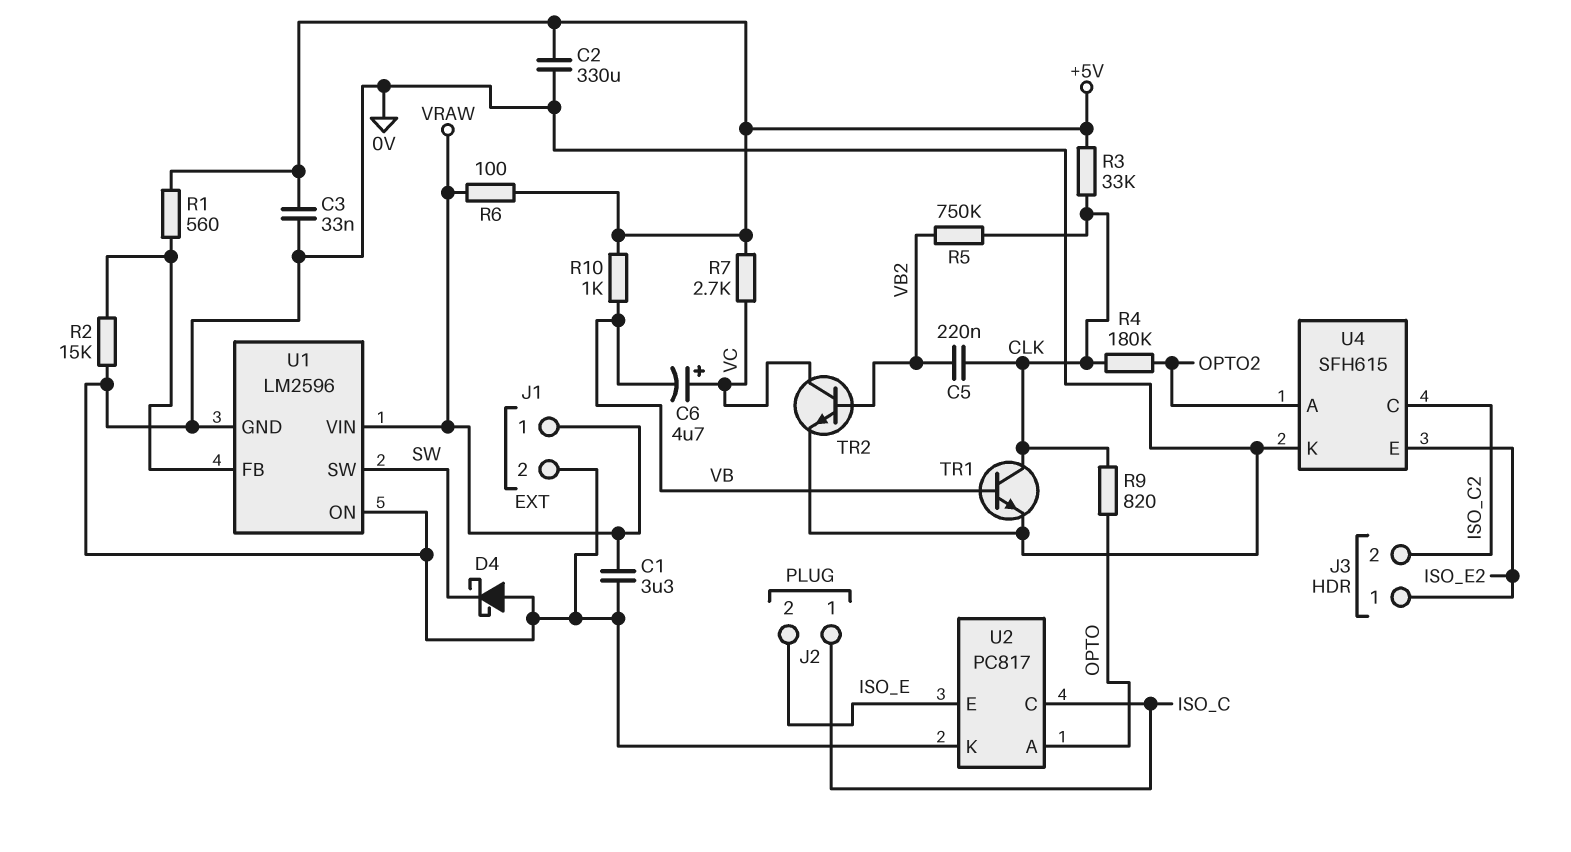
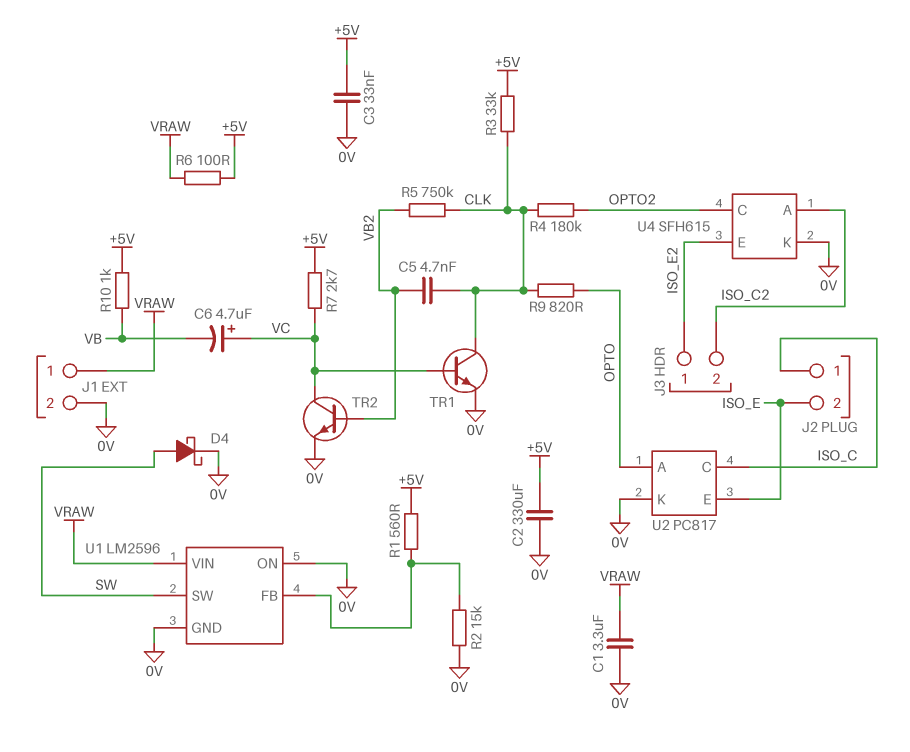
C5: 220nF (CLK, VB2) -> 4.7nF (CLK, VB2)
D4: schottky (A 0V, K SW) -> schottky (A SW, K 0V)
TR1: NPN (B VB, C CLK, E 0V) -> NPN (B VC, C CLK, E 0V)
U4 pin A: OPTO2 -> ISO_C2
U4 pin C: ISO_C2 -> OPTO2

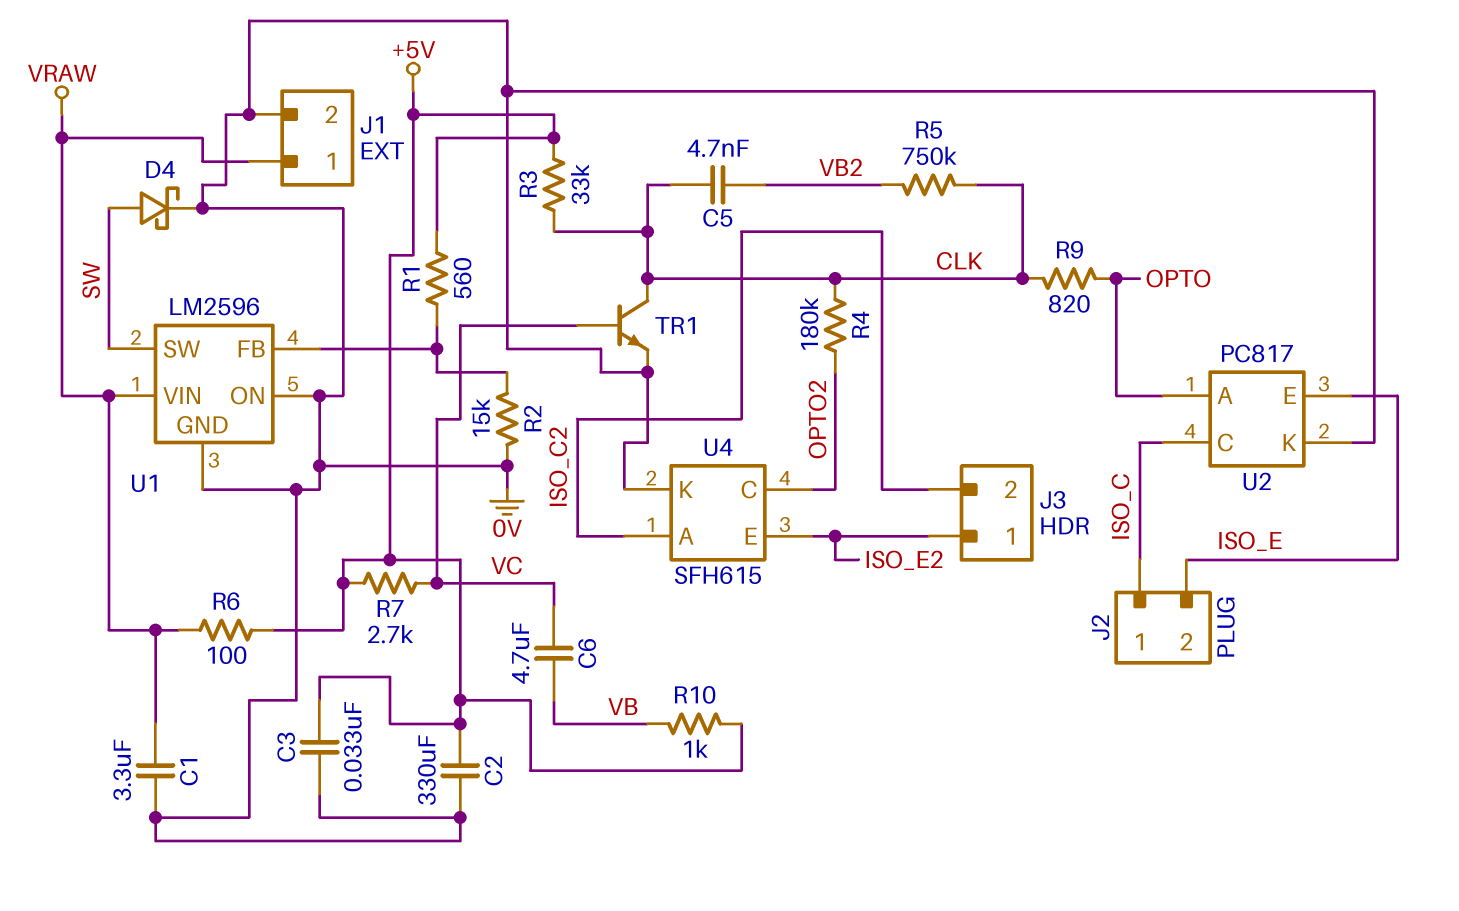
C6: 4.7uF (plus VC, minus VB) -> 4.7uF (VB, VC)
TR2: NPN (B VB2, C VC, E 0V) -> none

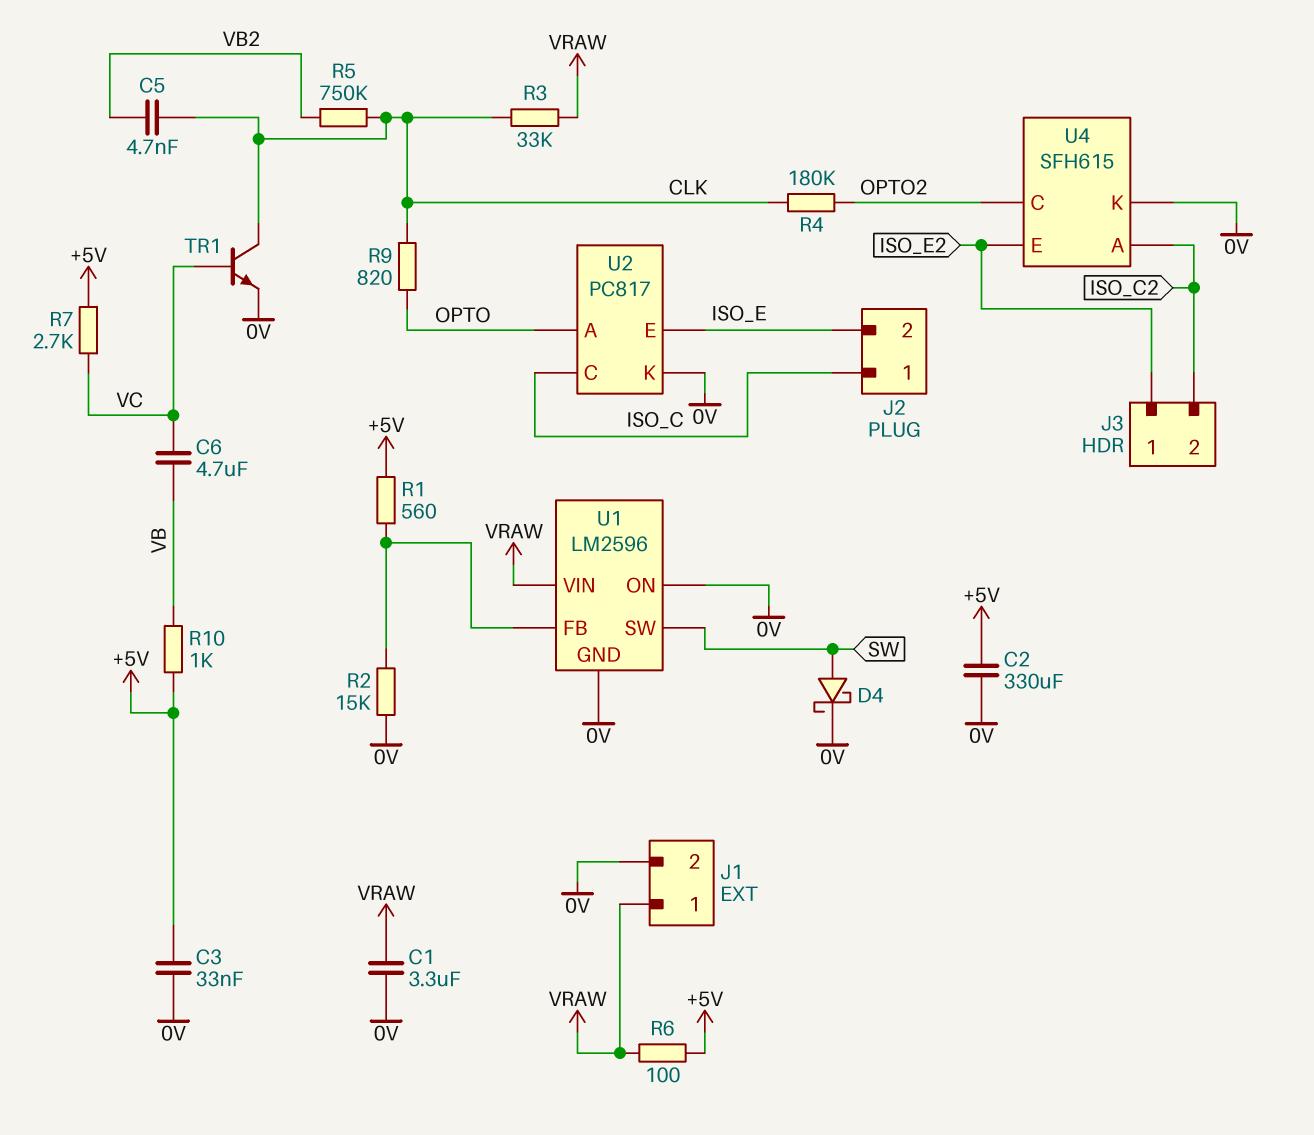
R3: 33k (+5V, CLK) -> 33k (CLK, VRAW)

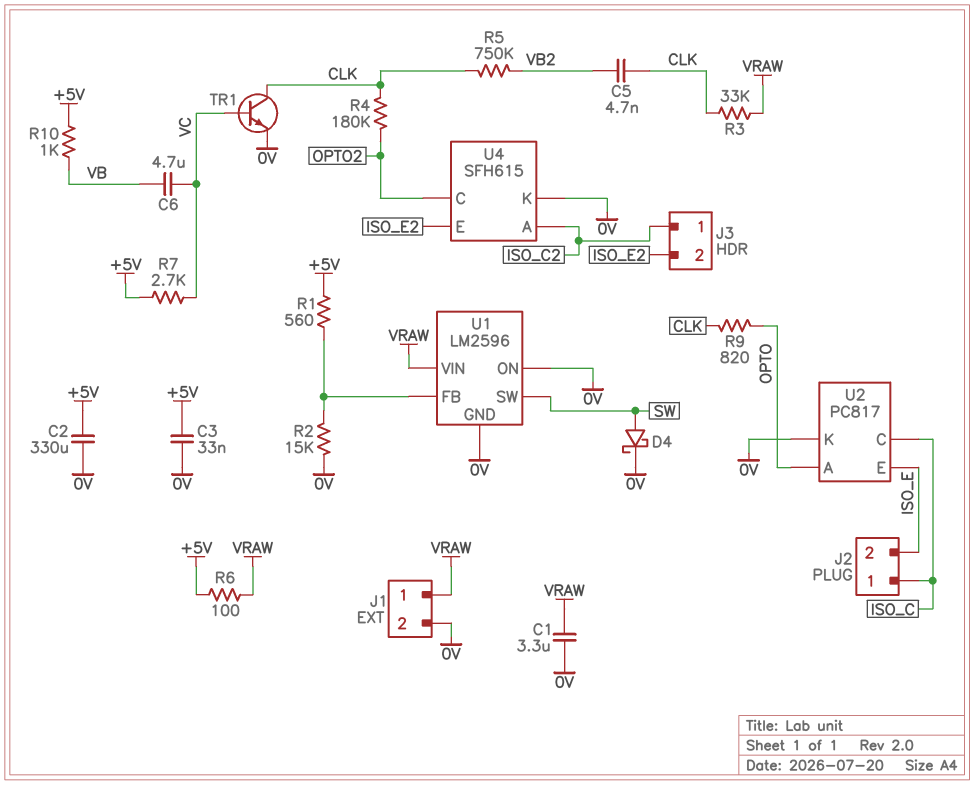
J3 pin 1: ISO_E2 -> ISO_C2
J3 pin 2: ISO_C2 -> ISO_E2

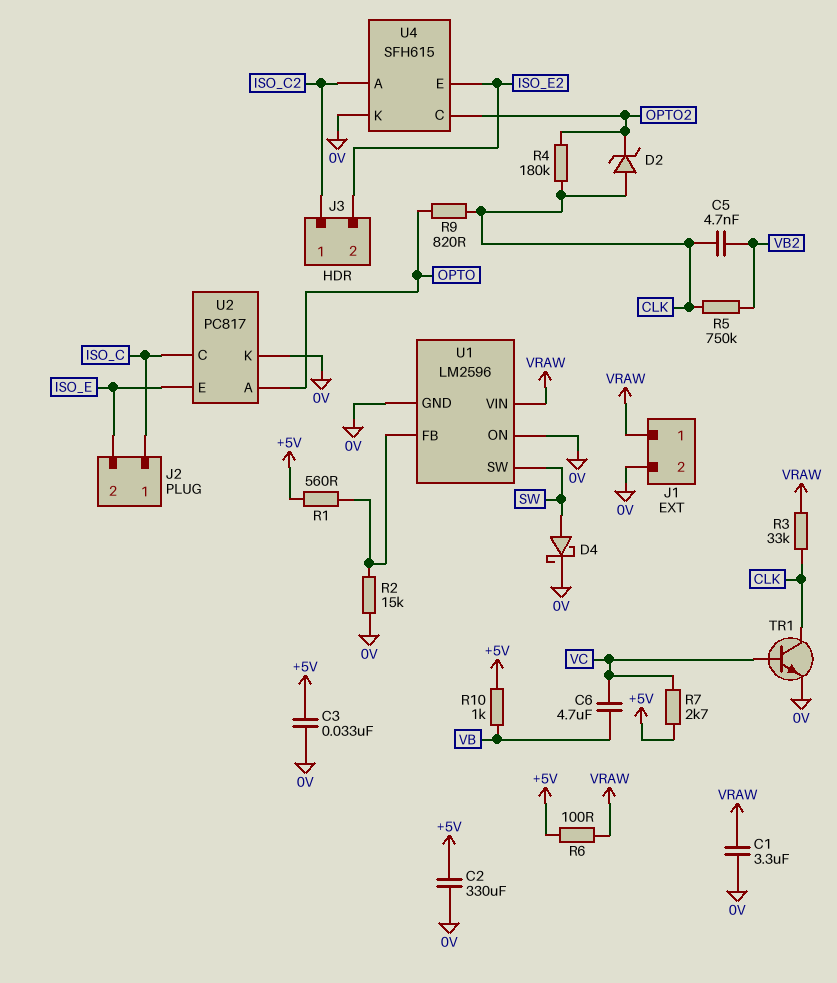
D2: none -> zener (A CLK, K OPTO2)

